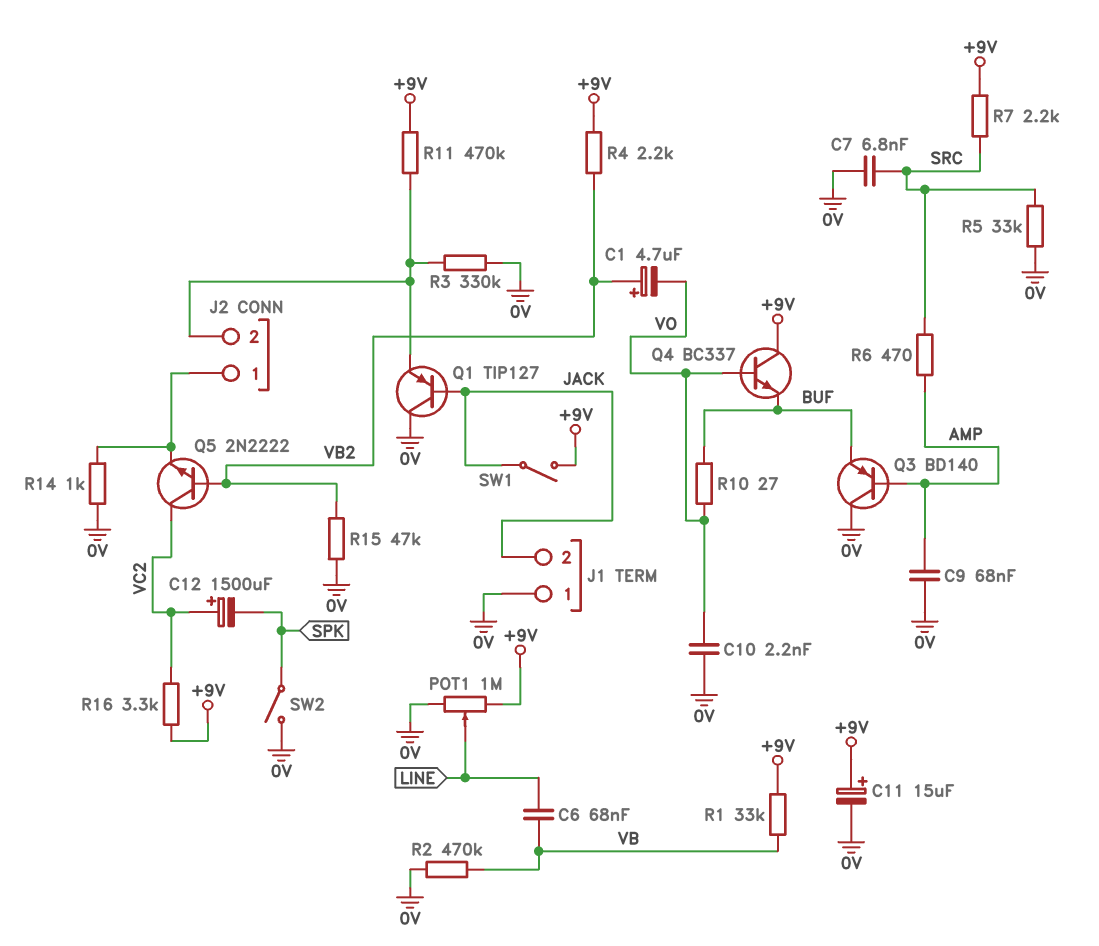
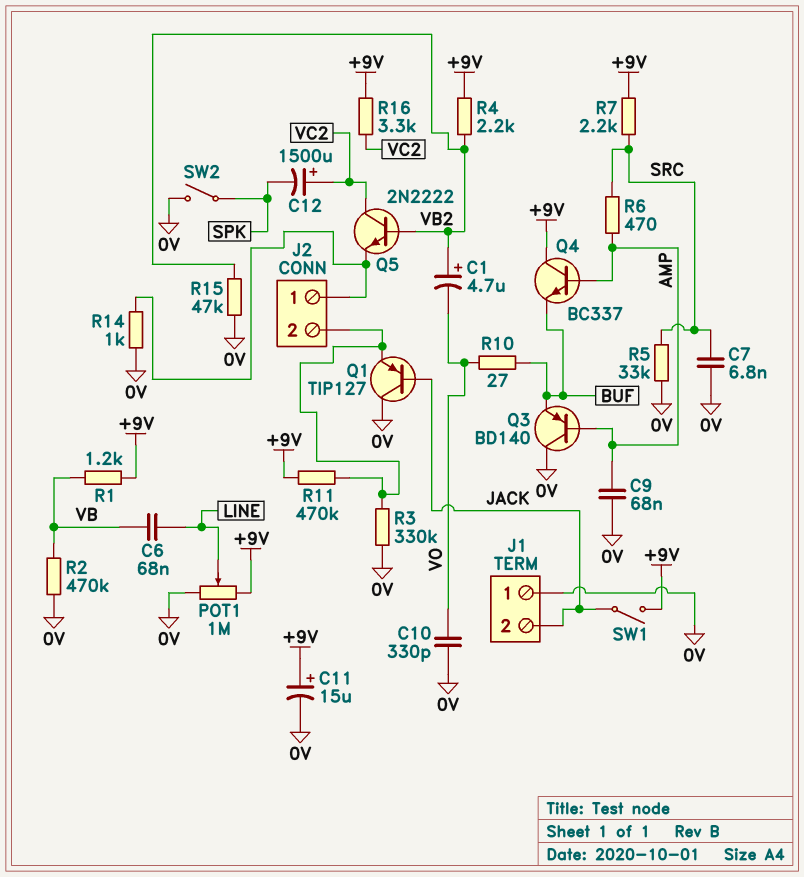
C10: 2.2nF (0V, VO) -> 330pF (0V, VO)
Q4: NPN BC337 (B VO, C +9V, E BUF) -> NPN BC337 (B AMP, C +9V, E BUF)
R1: 33k (+9V, VB) -> 1.2k (+9V, VB)

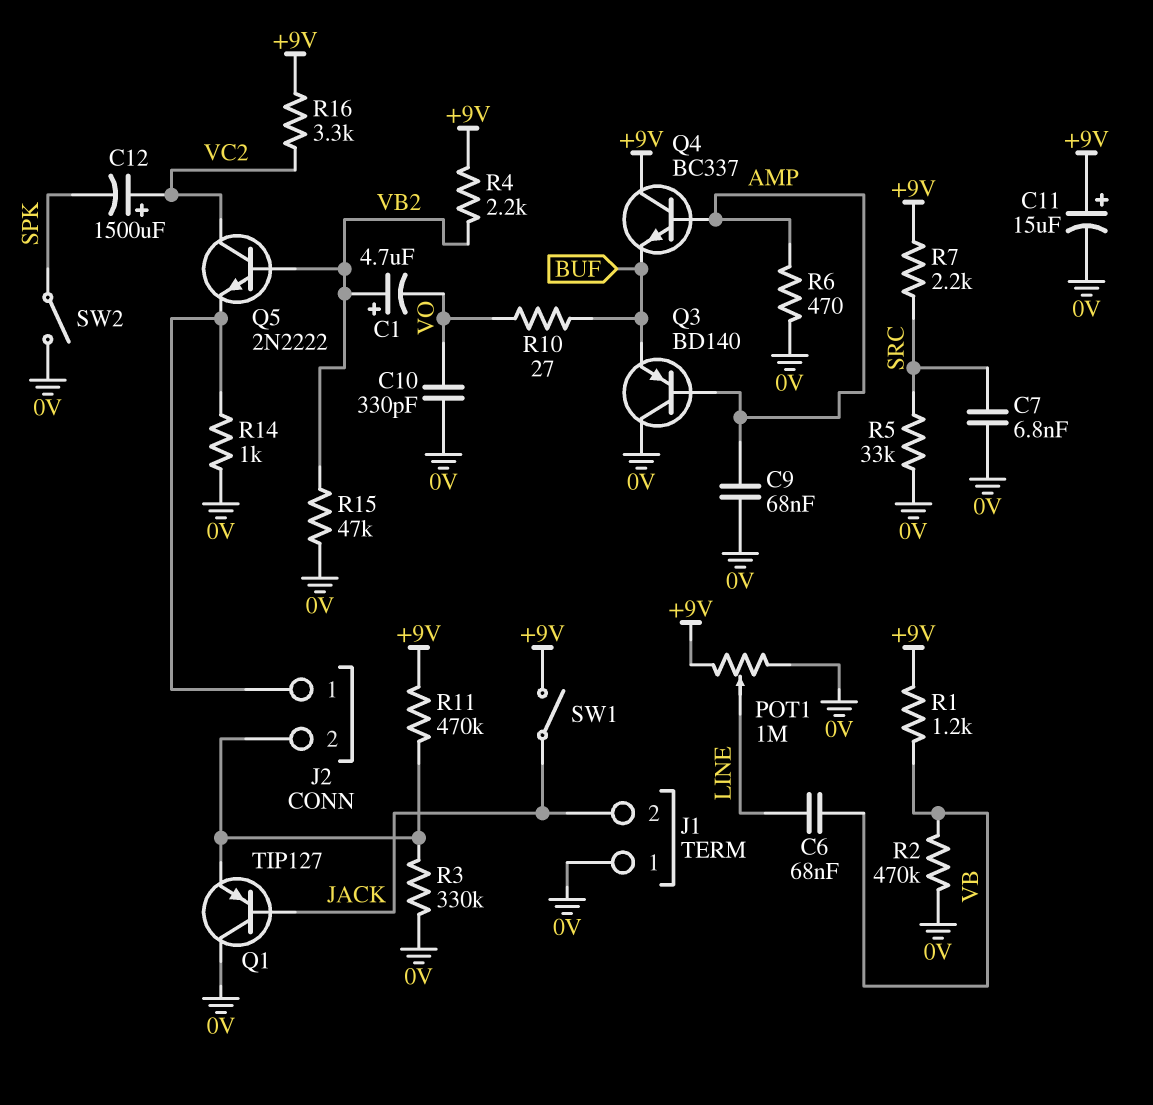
R6: 470 (AMP, SRC) -> 470 (0V, AMP)

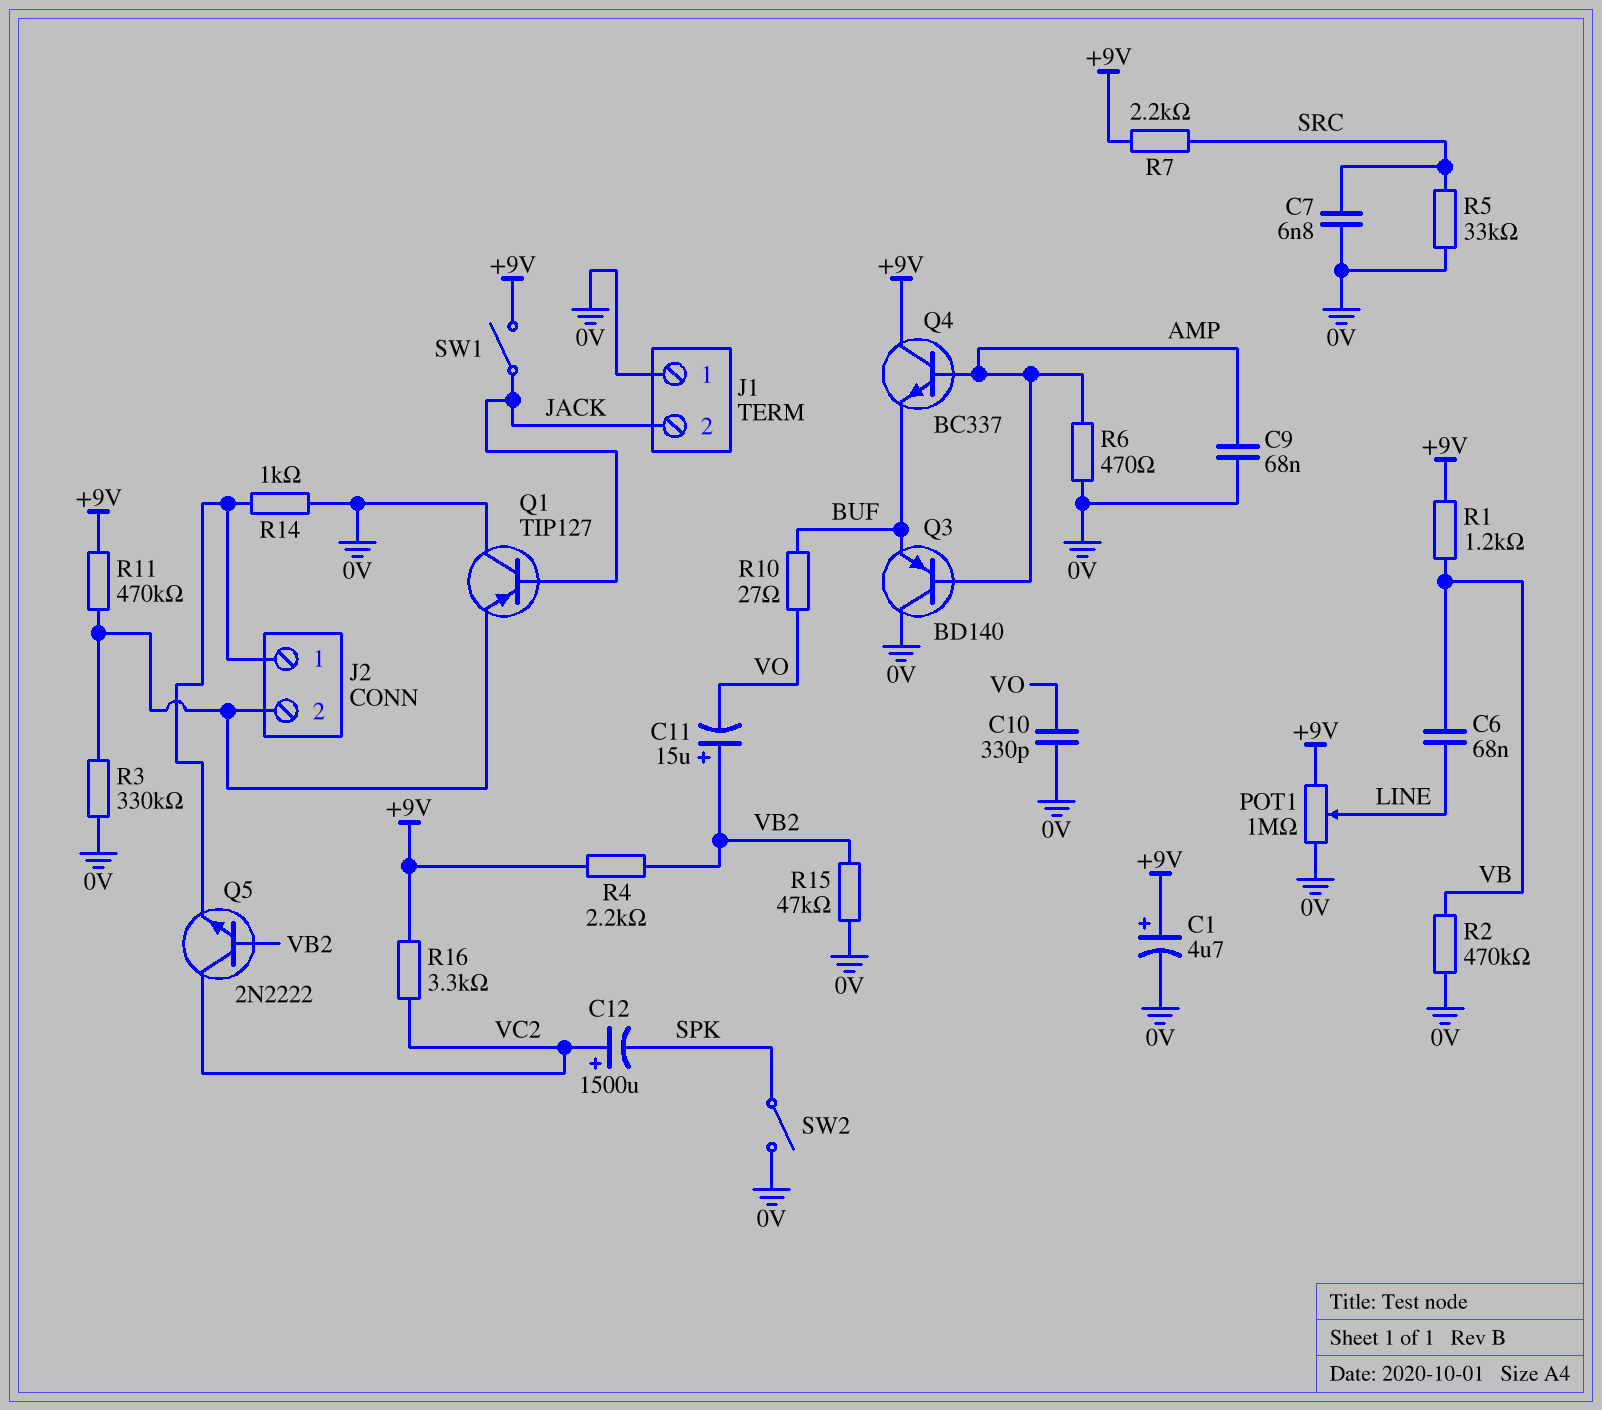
C1: 4.7uF (plus VB2, minus VO) -> 4.7uF (plus +9V, minus 0V)
C11: 15uF (plus +9V, minus 0V) -> 15uF (plus VB2, minus VO)

